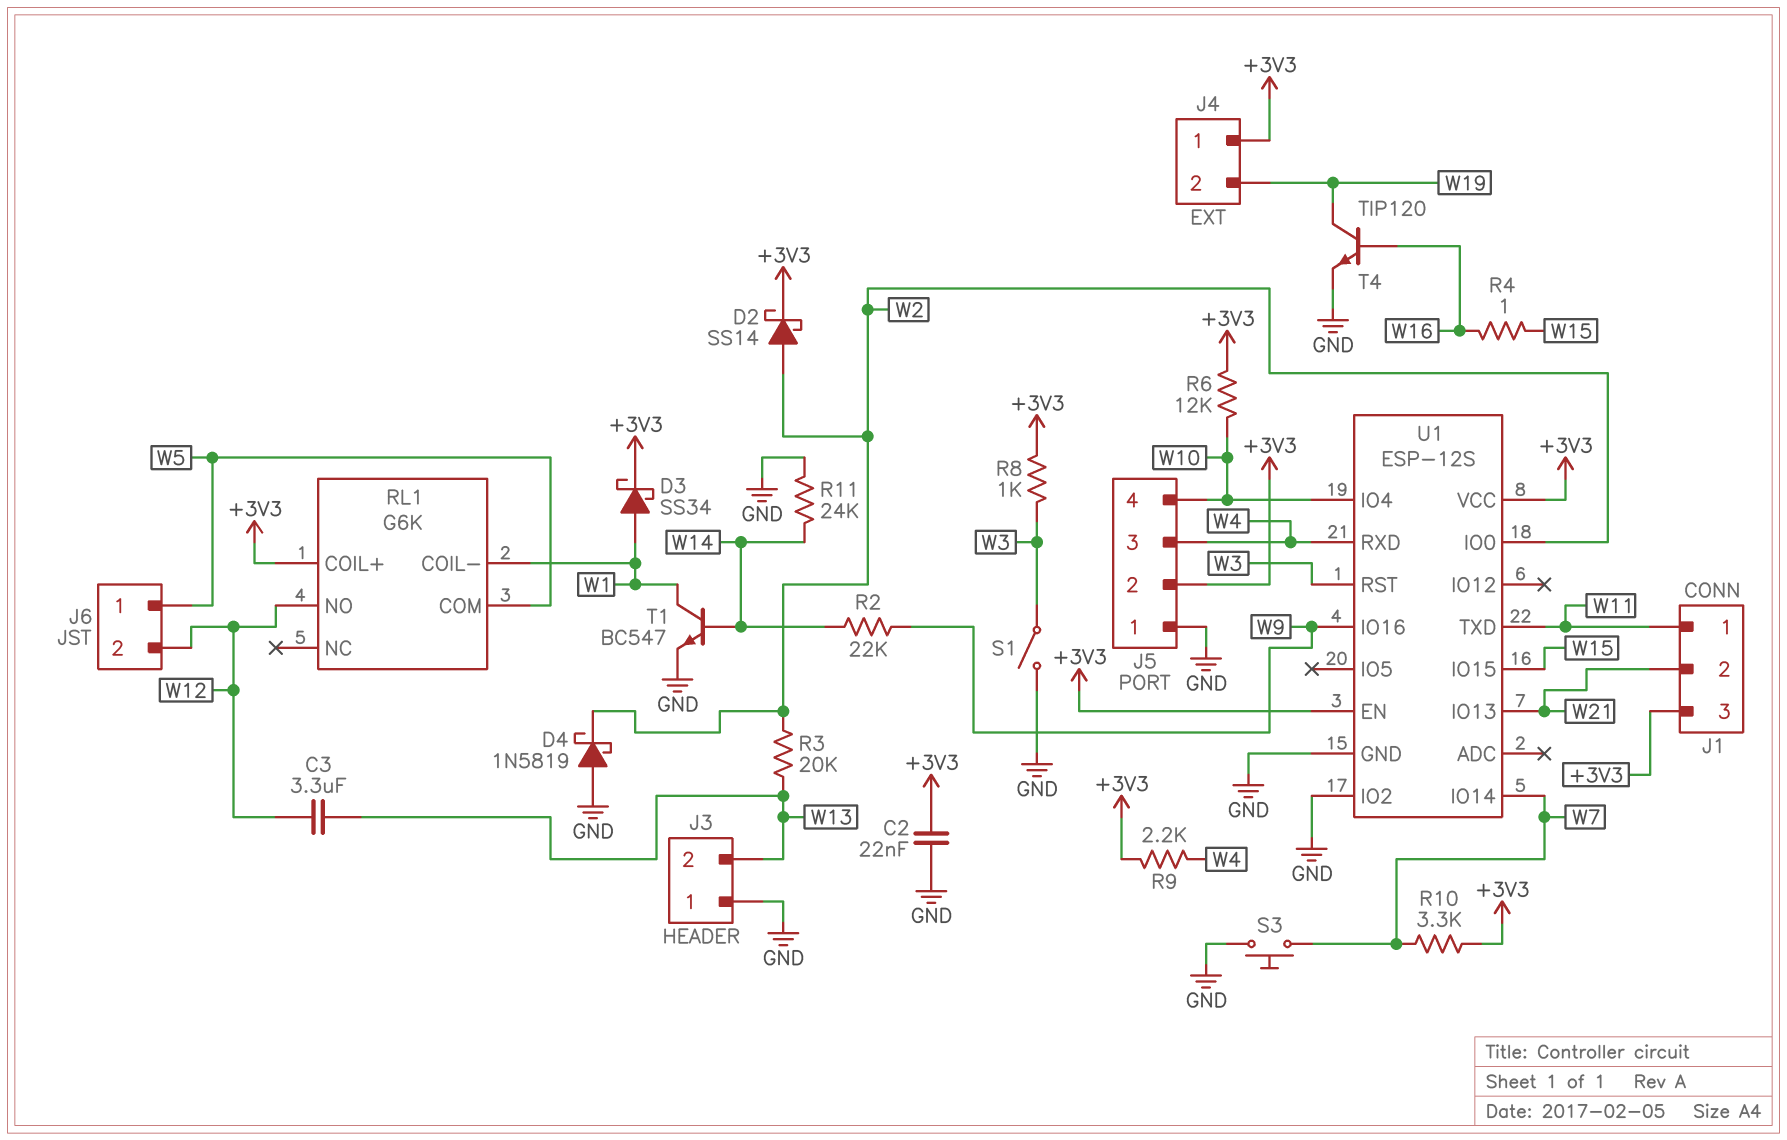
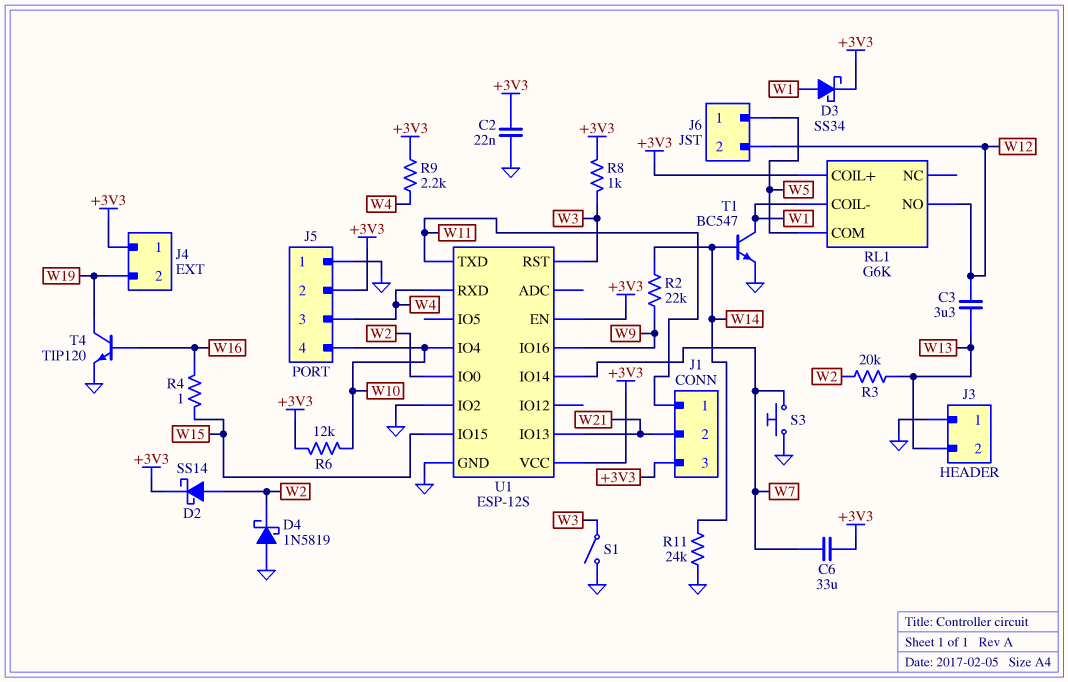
C6: none -> 33uF (+3V3, W7)
R10: 3.3k (+3V3, W7) -> none

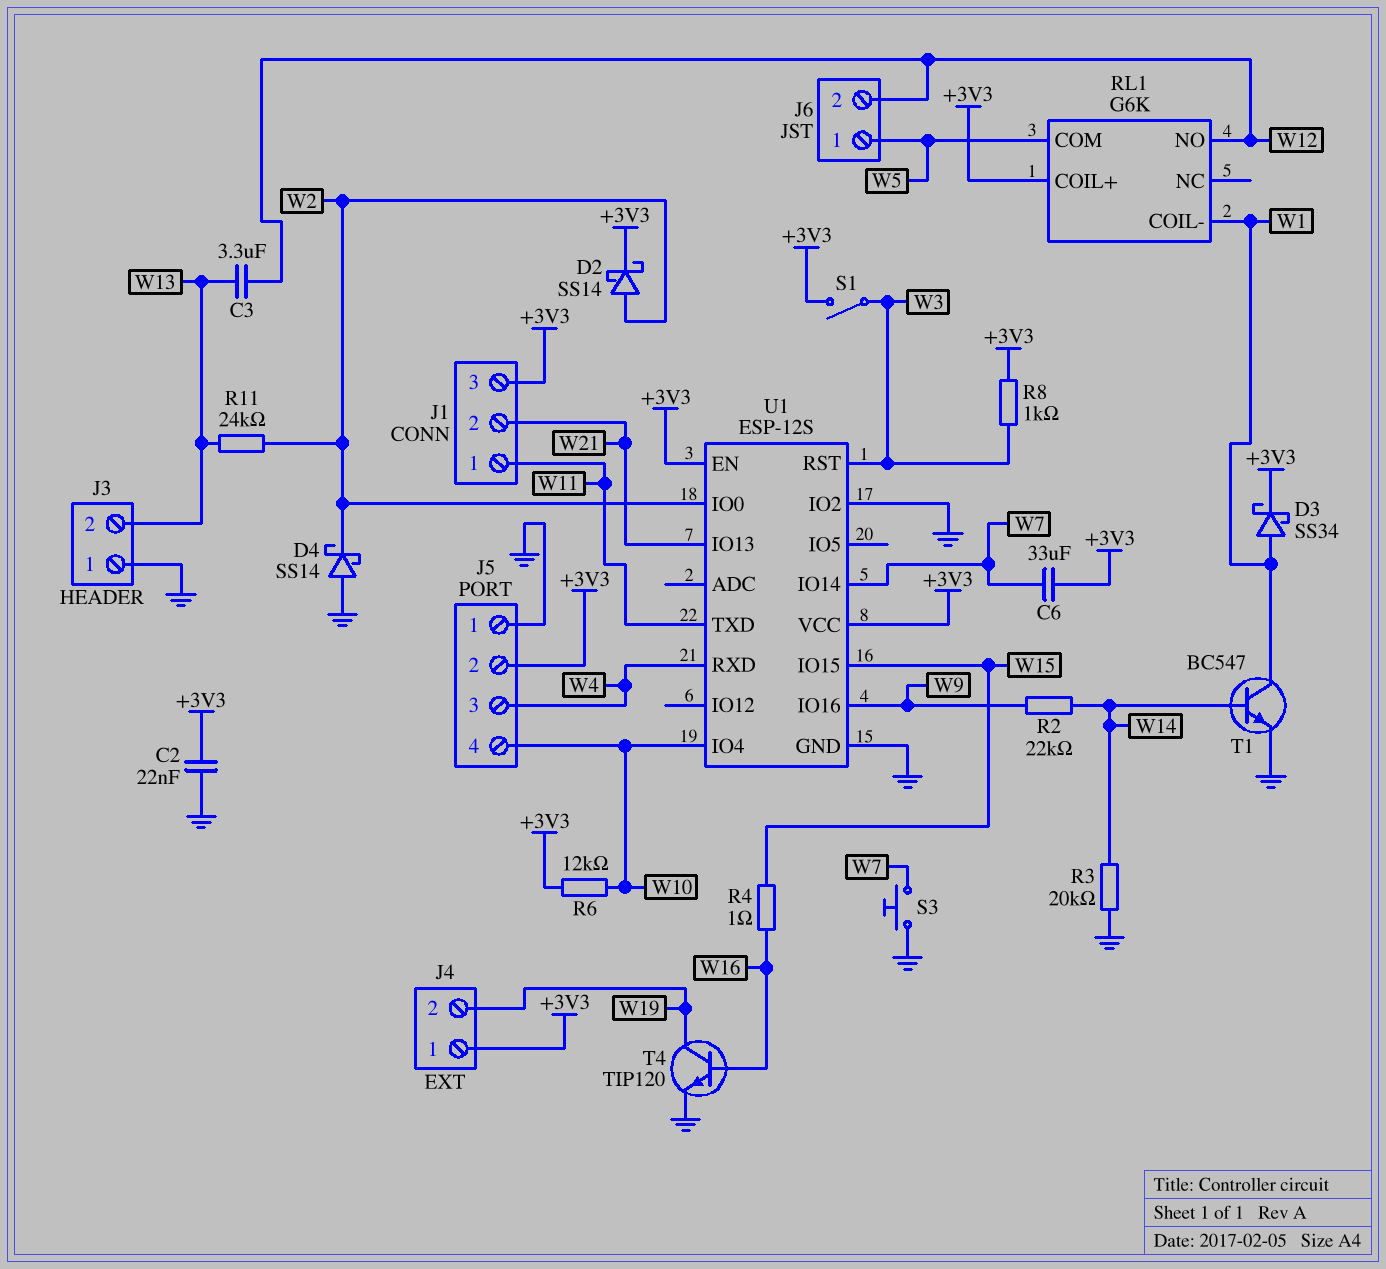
D4: schottky 1N5819 (A GND, K W2) -> schottky SS14 (A GND, K W2)
R3: 20k (W2, W13) -> 20k (GND, W14)
R9: 2.2k (+3V3, W4) -> none
R11: 24k (GND, W14) -> 24k (W2, W13)
S1: switch (GND, W3) -> switch (+3V3, W3)

